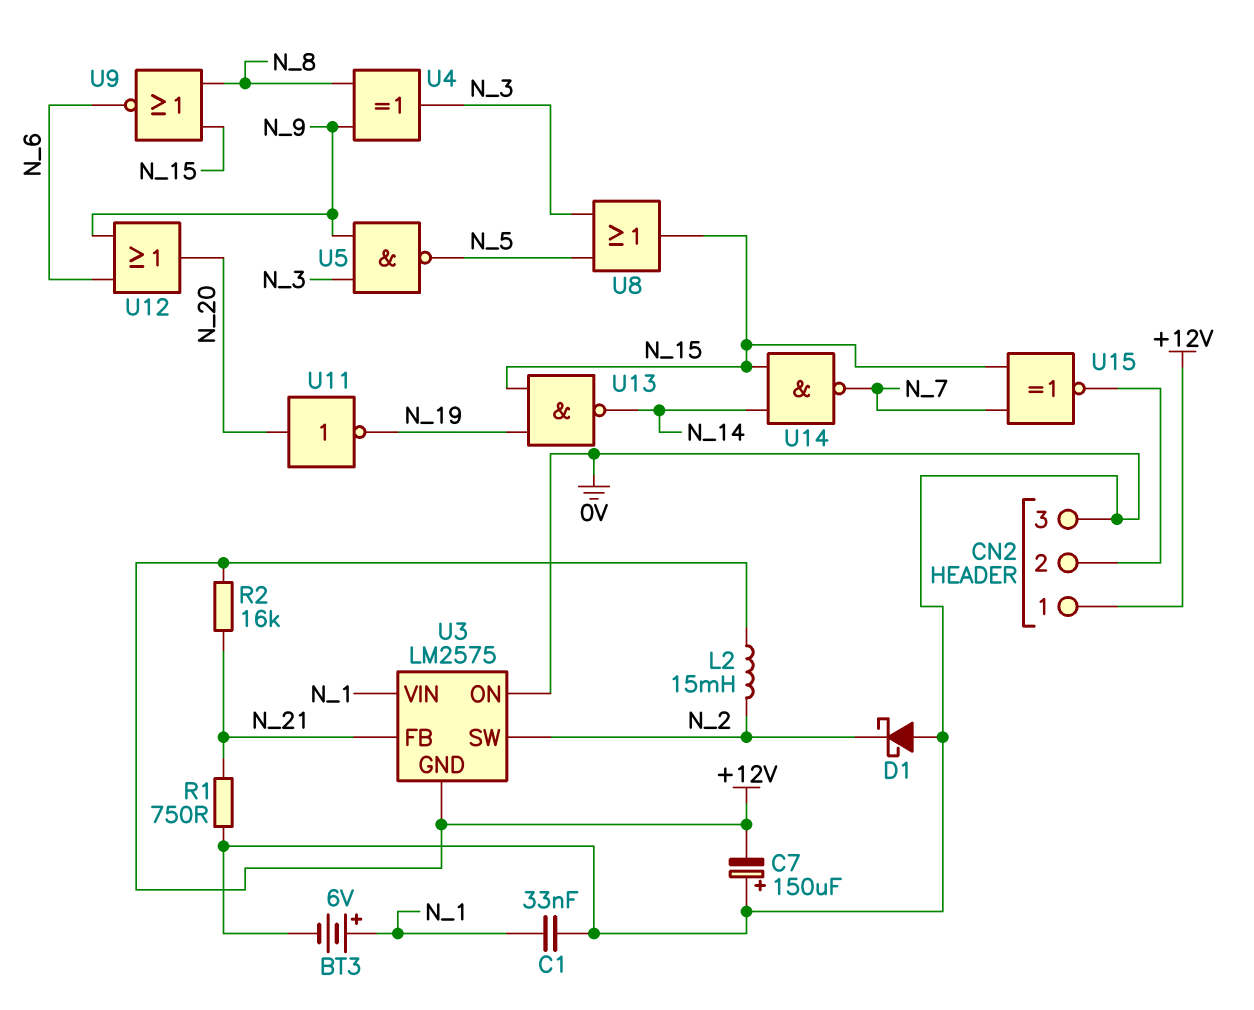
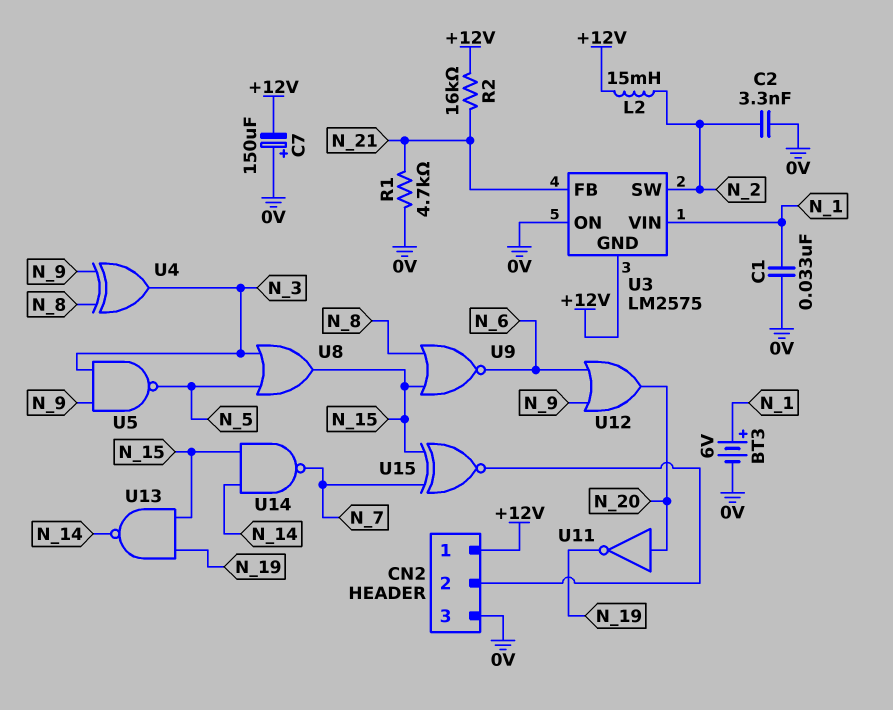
C2: none -> 3.3nF (0V, N_2)
D1: schottky (A 0V, K N_2) -> none
R1: 750 (0V, N_21) -> 4.7k (0V, N_21)

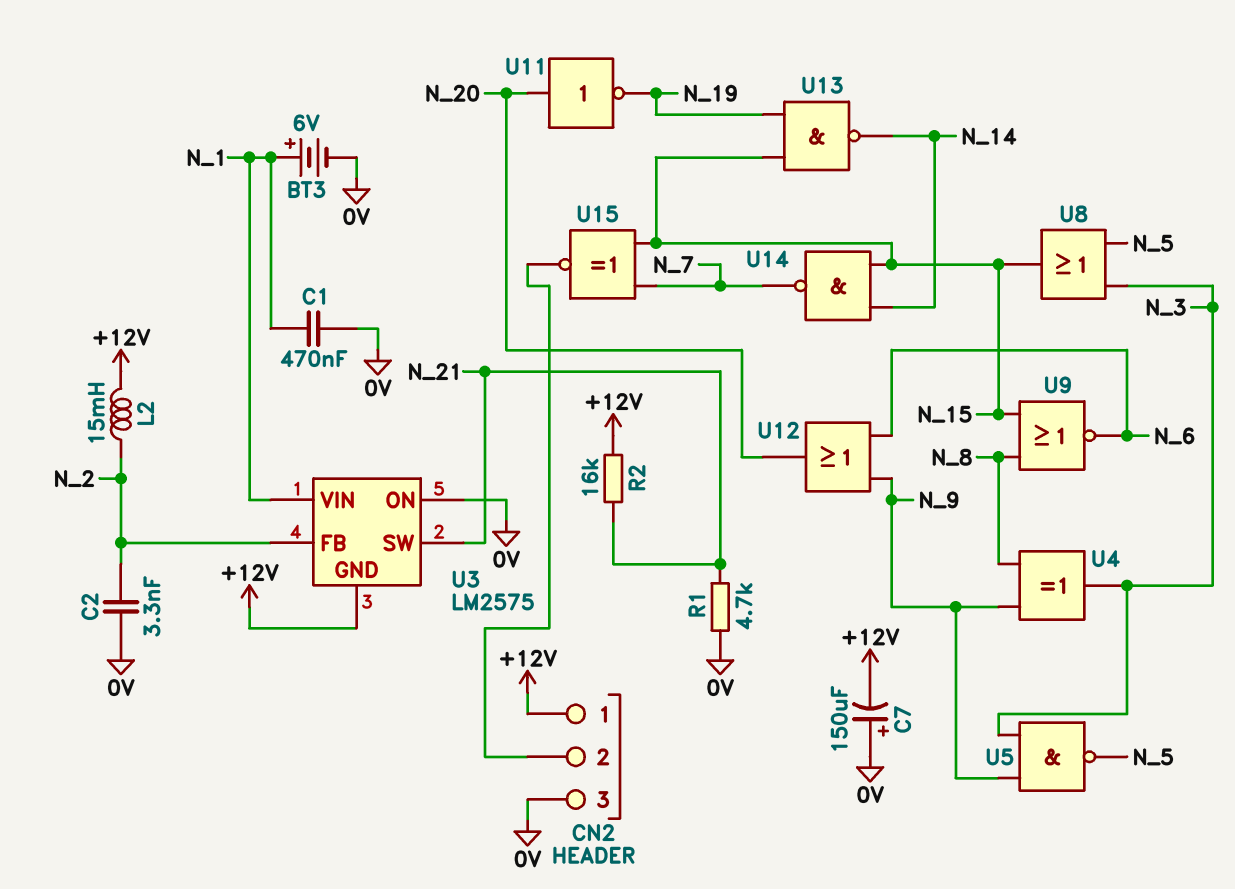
C1: 33nF (0V, N_1) -> 470nF (0V, N_1)
U3 pin FB: N_21 -> N_2
U3 pin SW: N_2 -> N_21

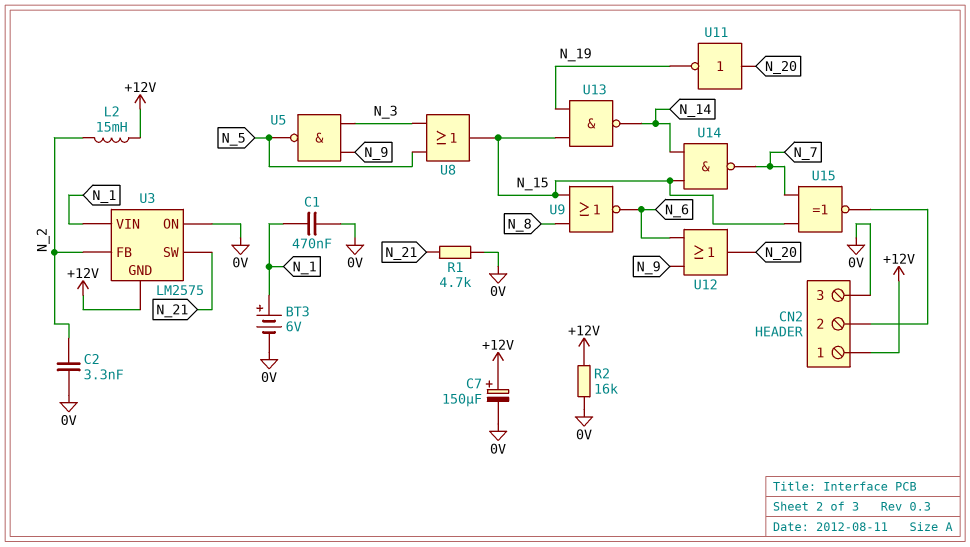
C7: 150uF (plus 0V, minus +12V) -> 150uF (plus +12V, minus 0V)
R2: 16k (+12V, N_21) -> 16k (+12V, 0V)
U4: XOR (in N_8, in N_9, out N_3) -> none

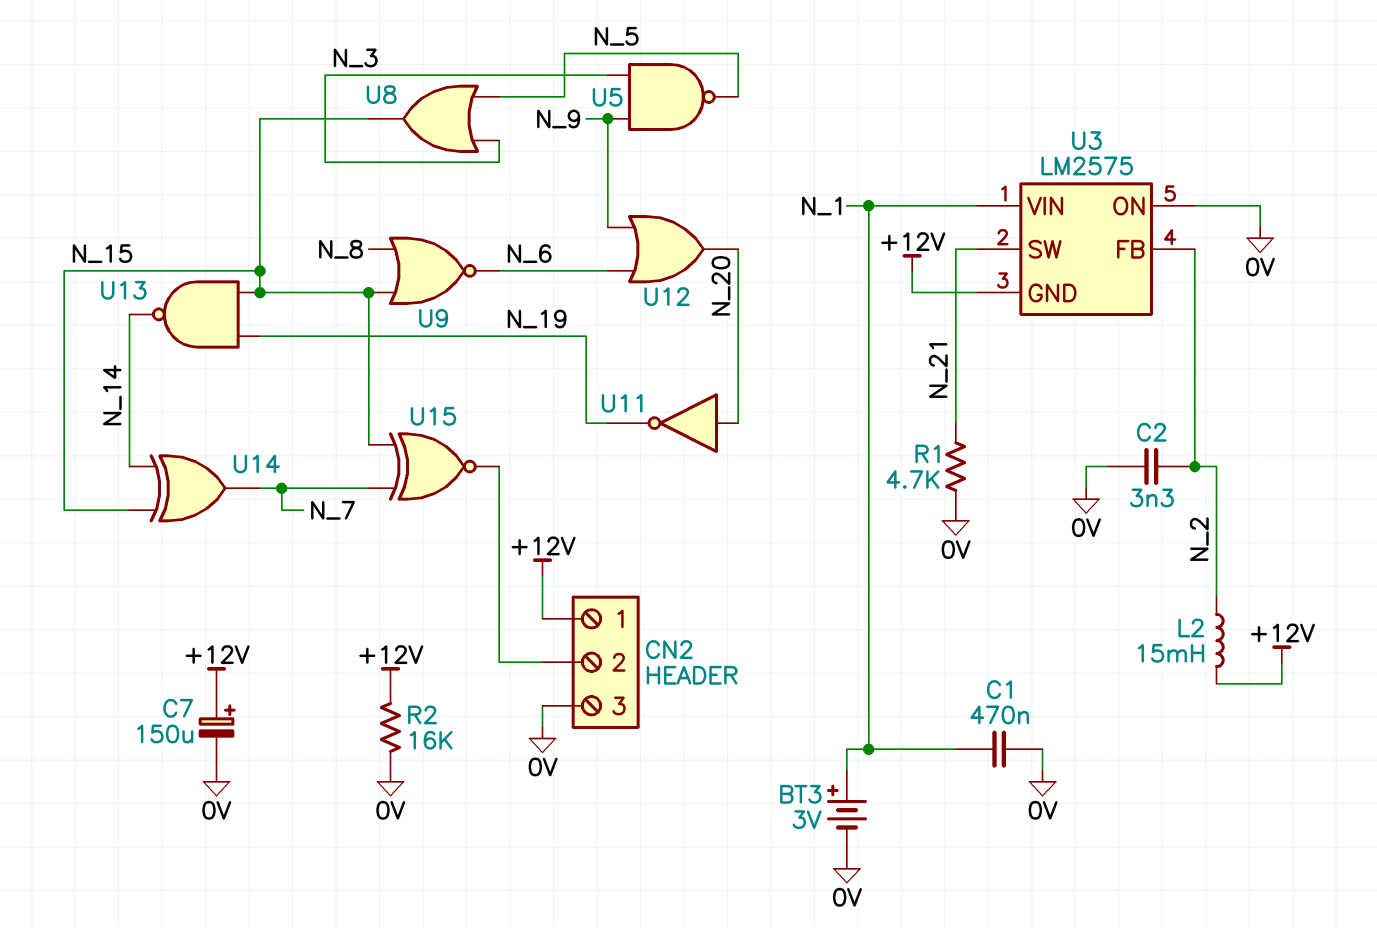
BT3: 6V (plus N_1, minus 0V) -> 3V (plus N_1, minus 0V)
U14: NAND (in N_14, in N_15, out N_7) -> XOR (in N_14, in N_15, out N_7)

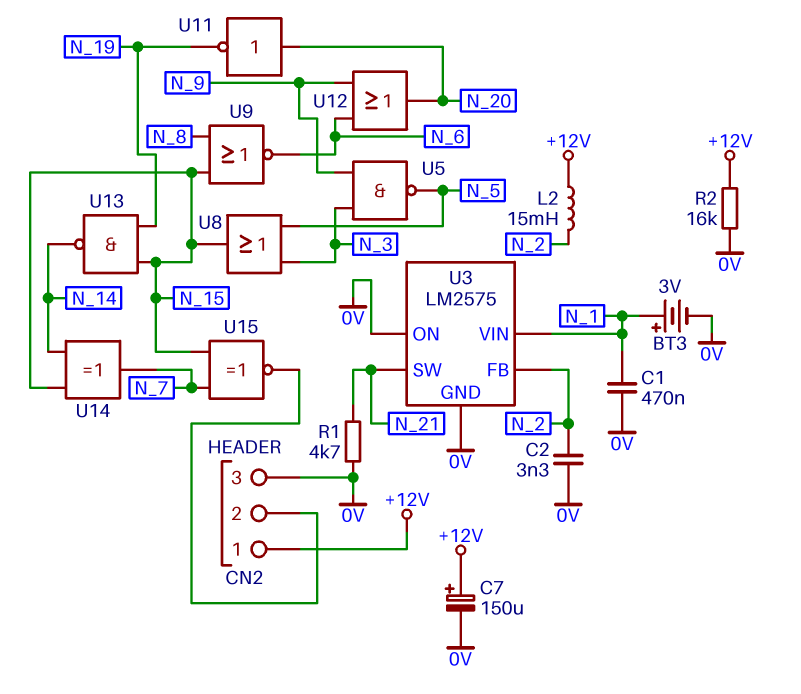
U3 pin GND: +12V -> 0V

